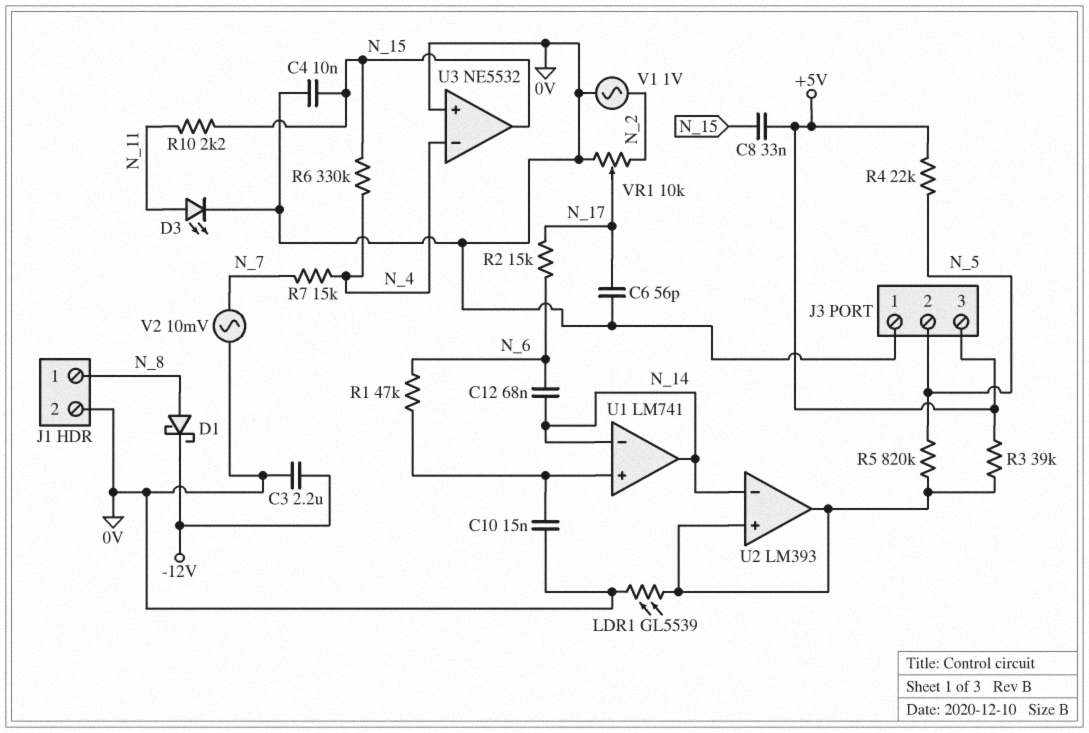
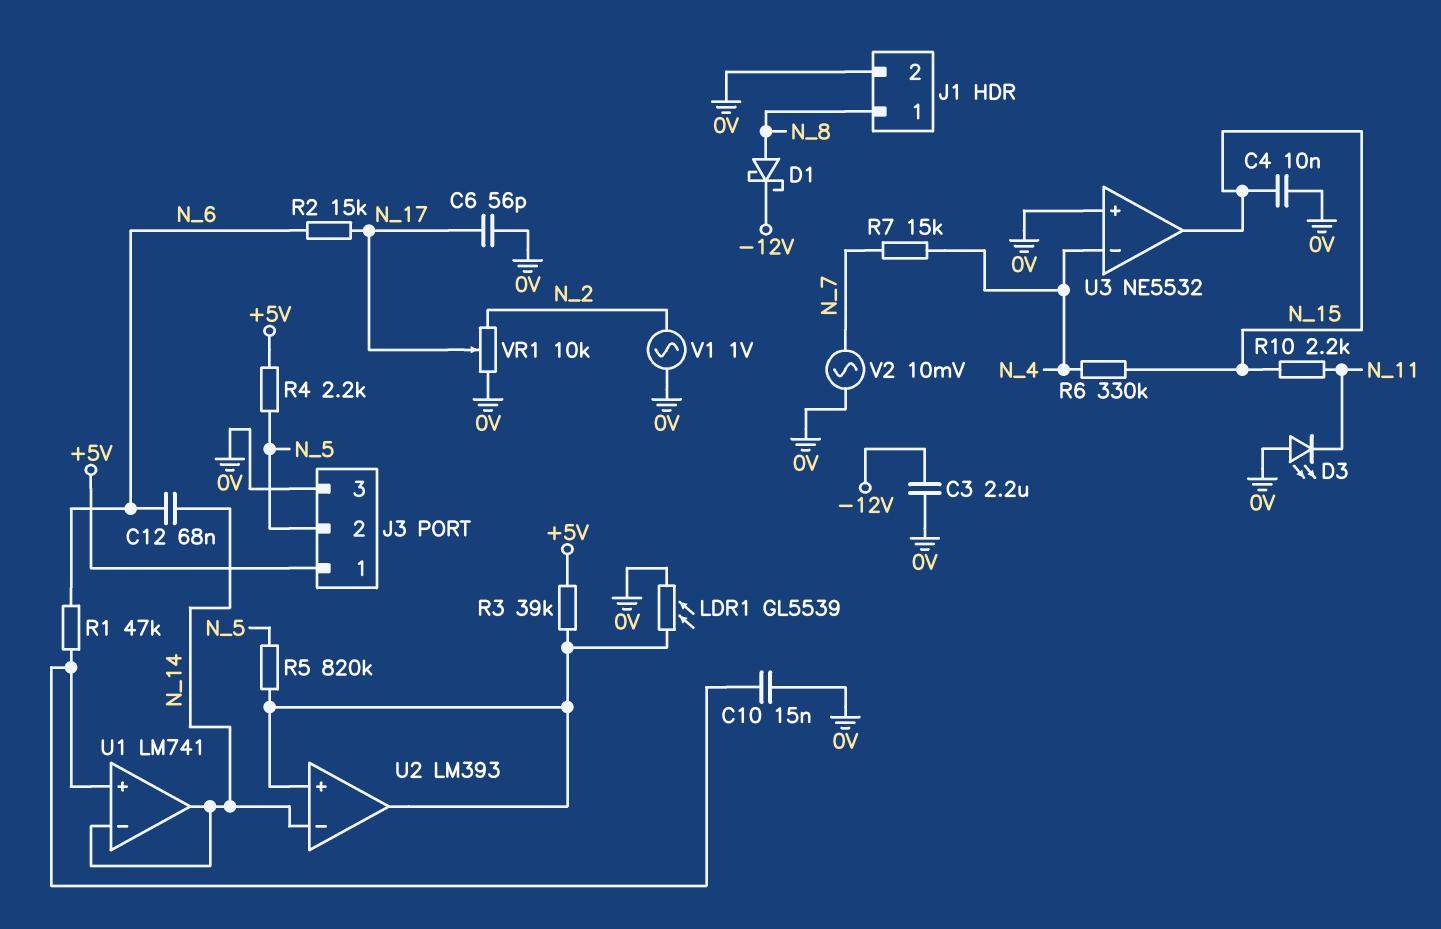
C8: 33nF (+5V, N_15) -> none
D3: LED (A N_11, K 0V) -> LED (A 0V, K N_11)
J3 pin 1: 0V -> +5V
J3 pin 3: +5V -> 0V
R4: 22k (+5V, N_5) -> 2.2k (+5V, N_5)

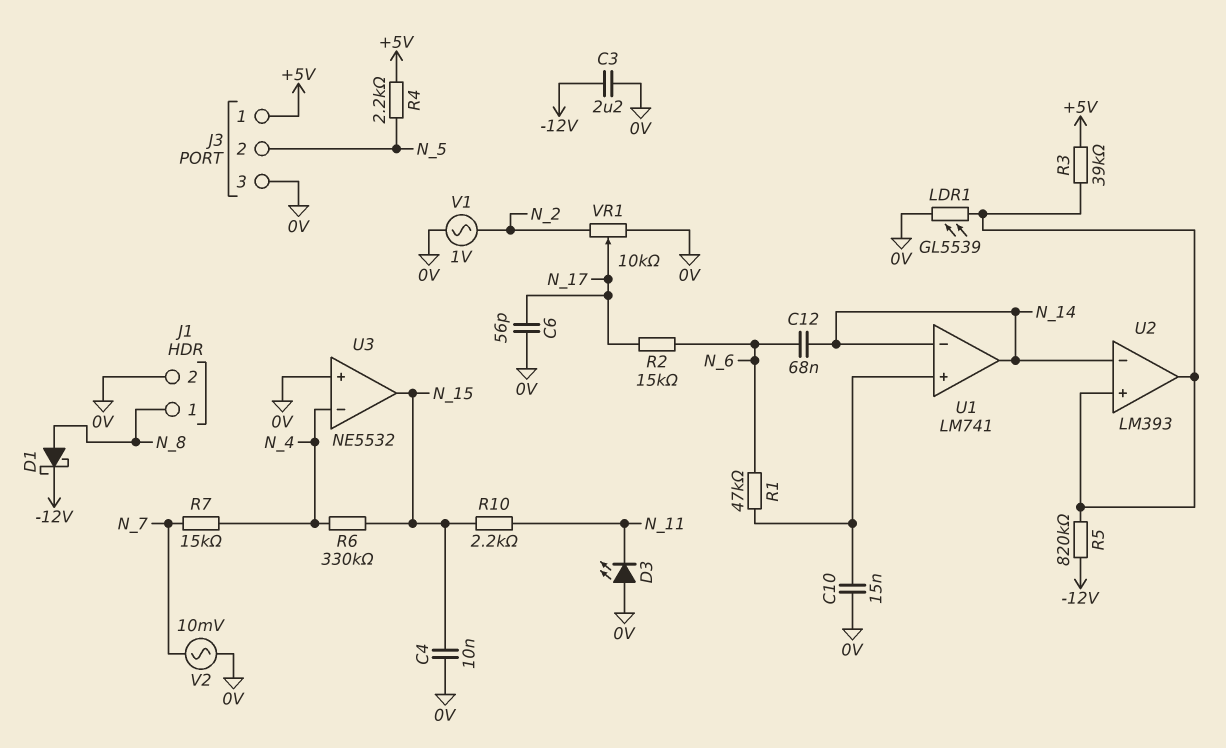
R5: 820k (N_5, U2/in+) -> 820k (-12V, U2/in+)

